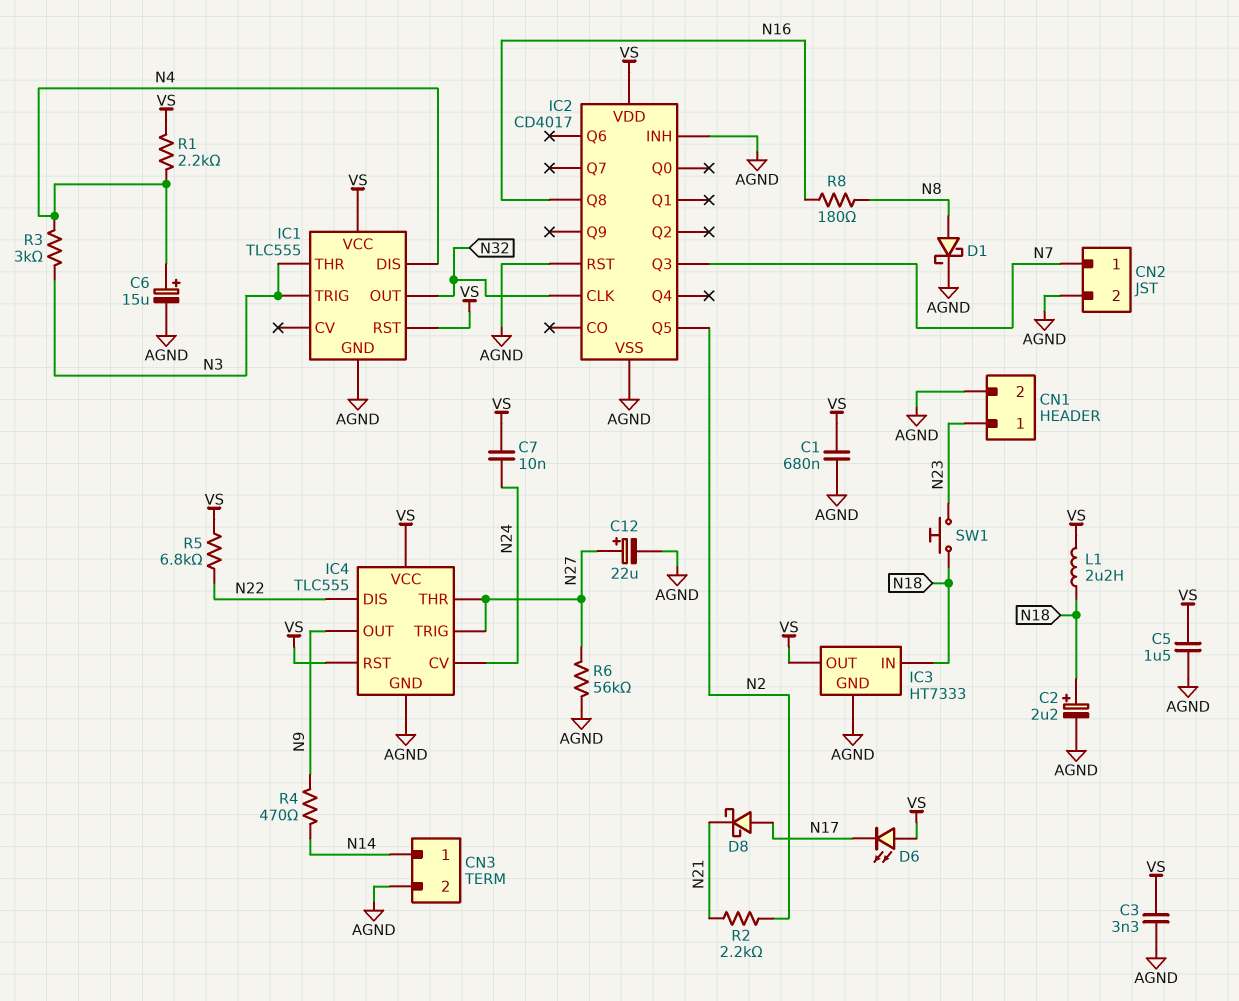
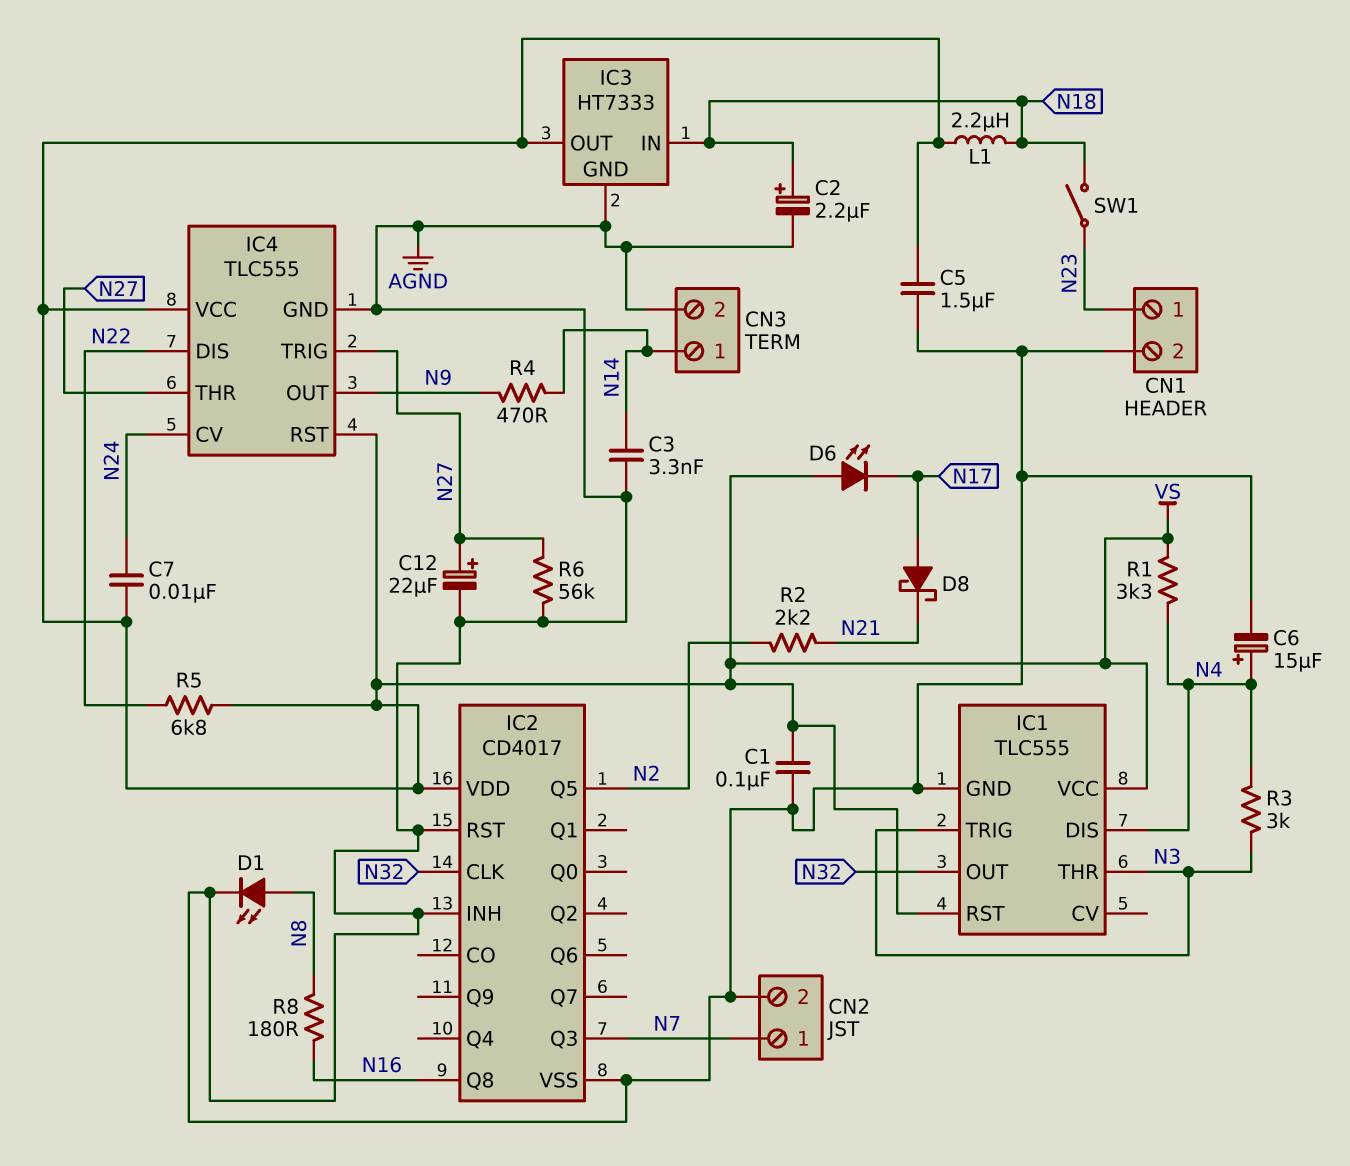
C1: 680nF (AGND, VS) -> 100nF (AGND, VS)
C3: 3.3nF (AGND, VS) -> 3.3nF (AGND, N14)
D1: schottky (A N8, K AGND) -> LED (A N8, K AGND)
R1: 2.2k (N4, VS) -> 3.3k (N4, VS)
SW1: button (N18, N23) -> switch (N18, N23)

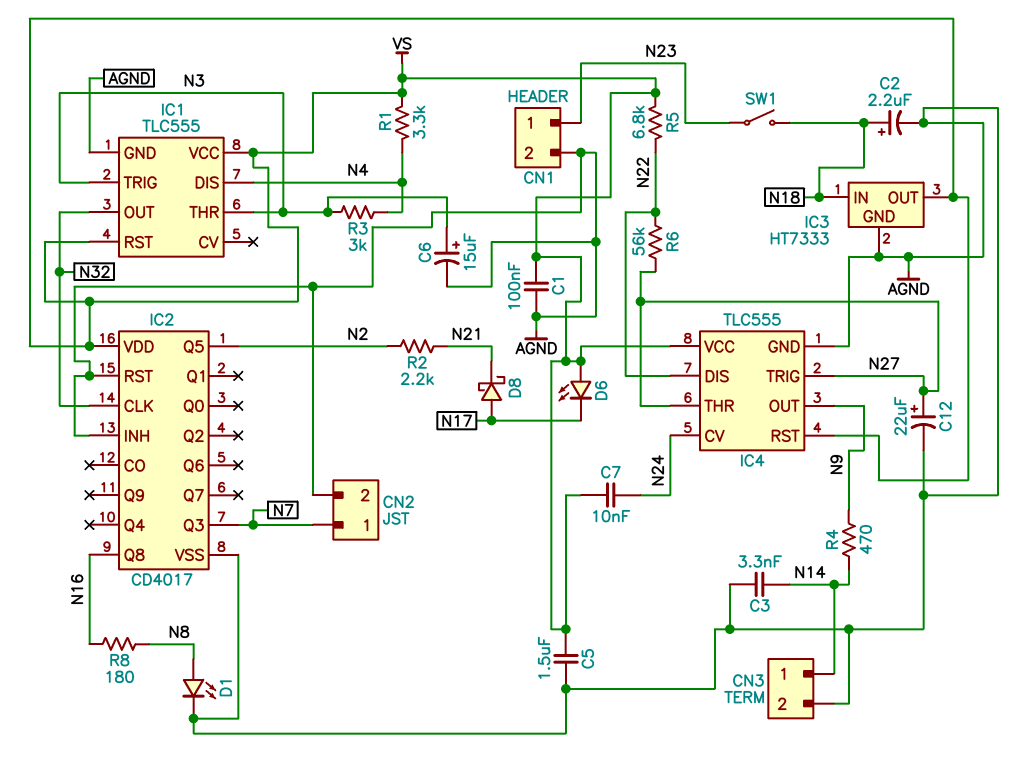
C6: 15uF (plus N4, minus AGND) -> 15uF (plus N3, minus AGND)
L1: 2.2uH (N18, VS) -> none
R6: 56k (AGND, N27) -> 56k (N22, N27)

